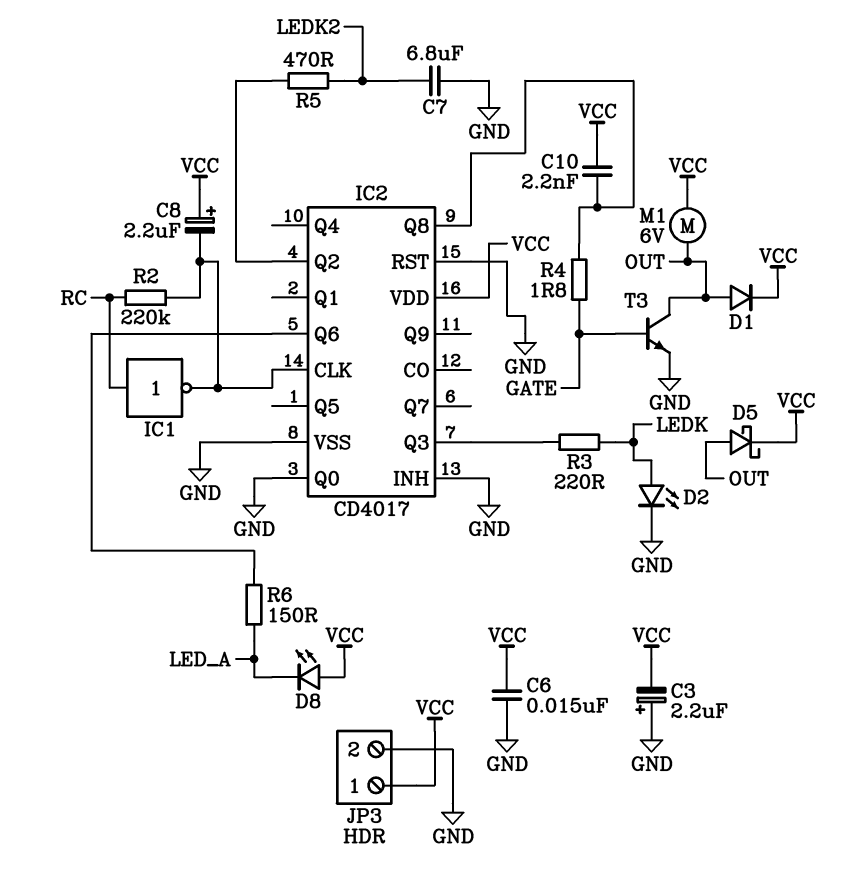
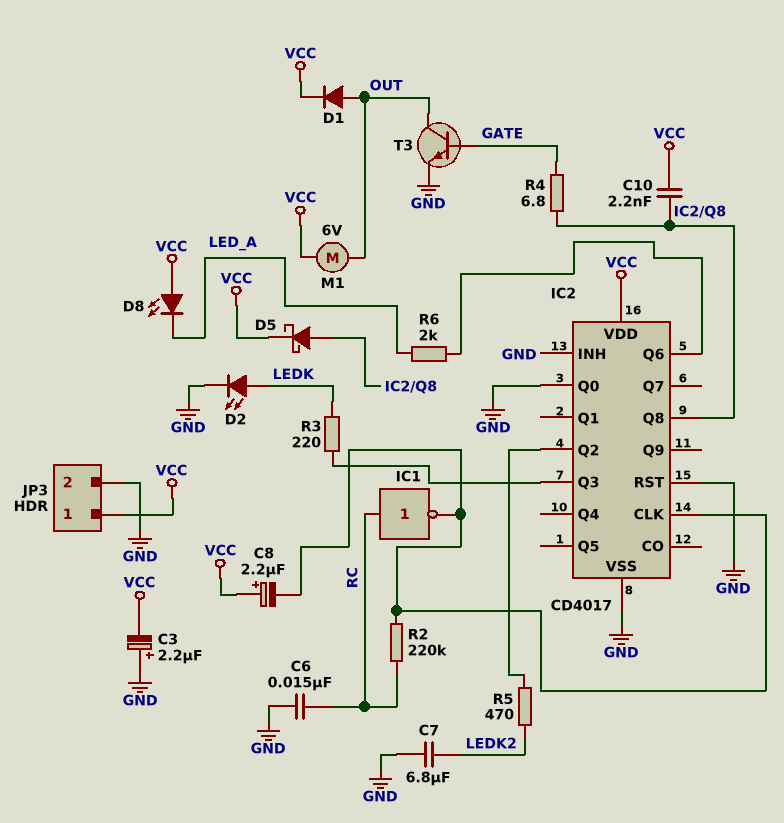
C6: 15nF (GND, VCC) -> 15nF (GND, RC)
D5: schottky (A OUT, K VCC) -> schottky (A IC2/Q8, K VCC)
R4: 1.8 (GATE, IC2/Q8) -> 6.8 (GATE, IC2/Q8)
R6: 150 (IC2/Q6, LED_A) -> 2k (IC2/Q6, LED_A)

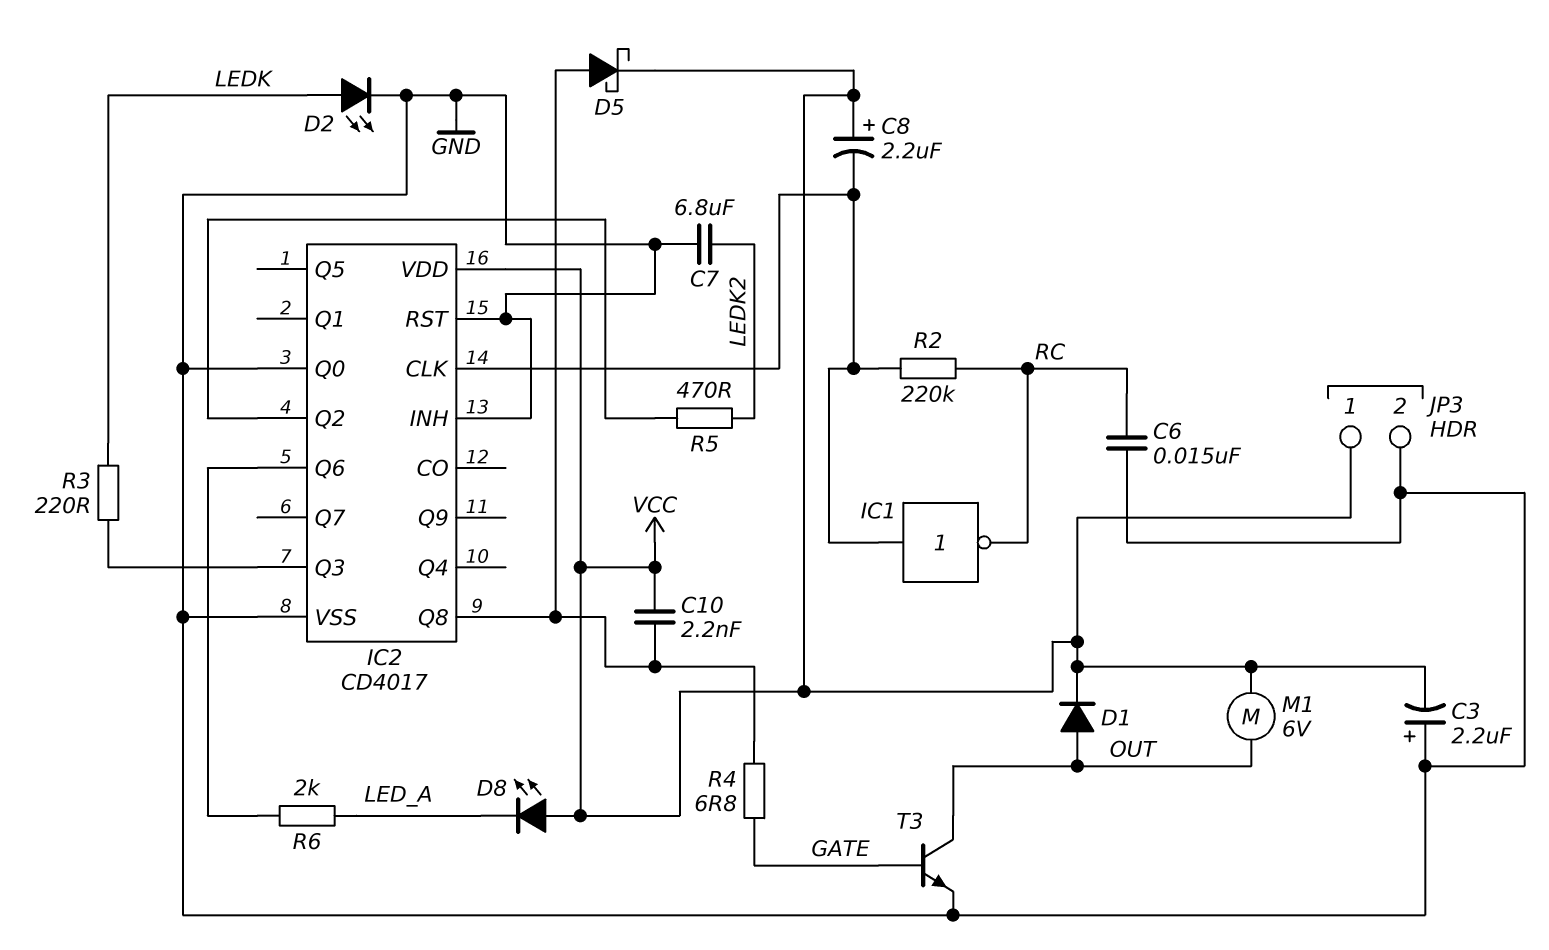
IC1: NOT (in RC, out IC2/CLK) -> NOT (in IC2/CLK, out RC)

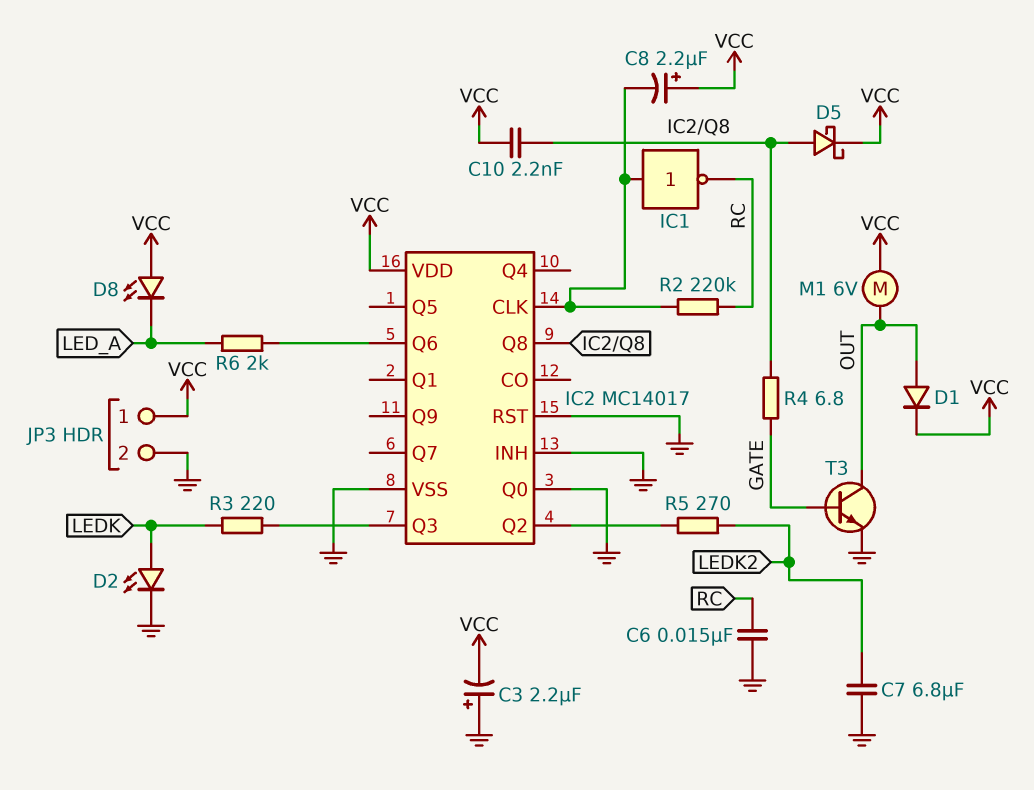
IC2: CD4017 -> MC14017
R5: 470 (IC2/Q2, LEDK2) -> 270 (IC2/Q2, LEDK2)

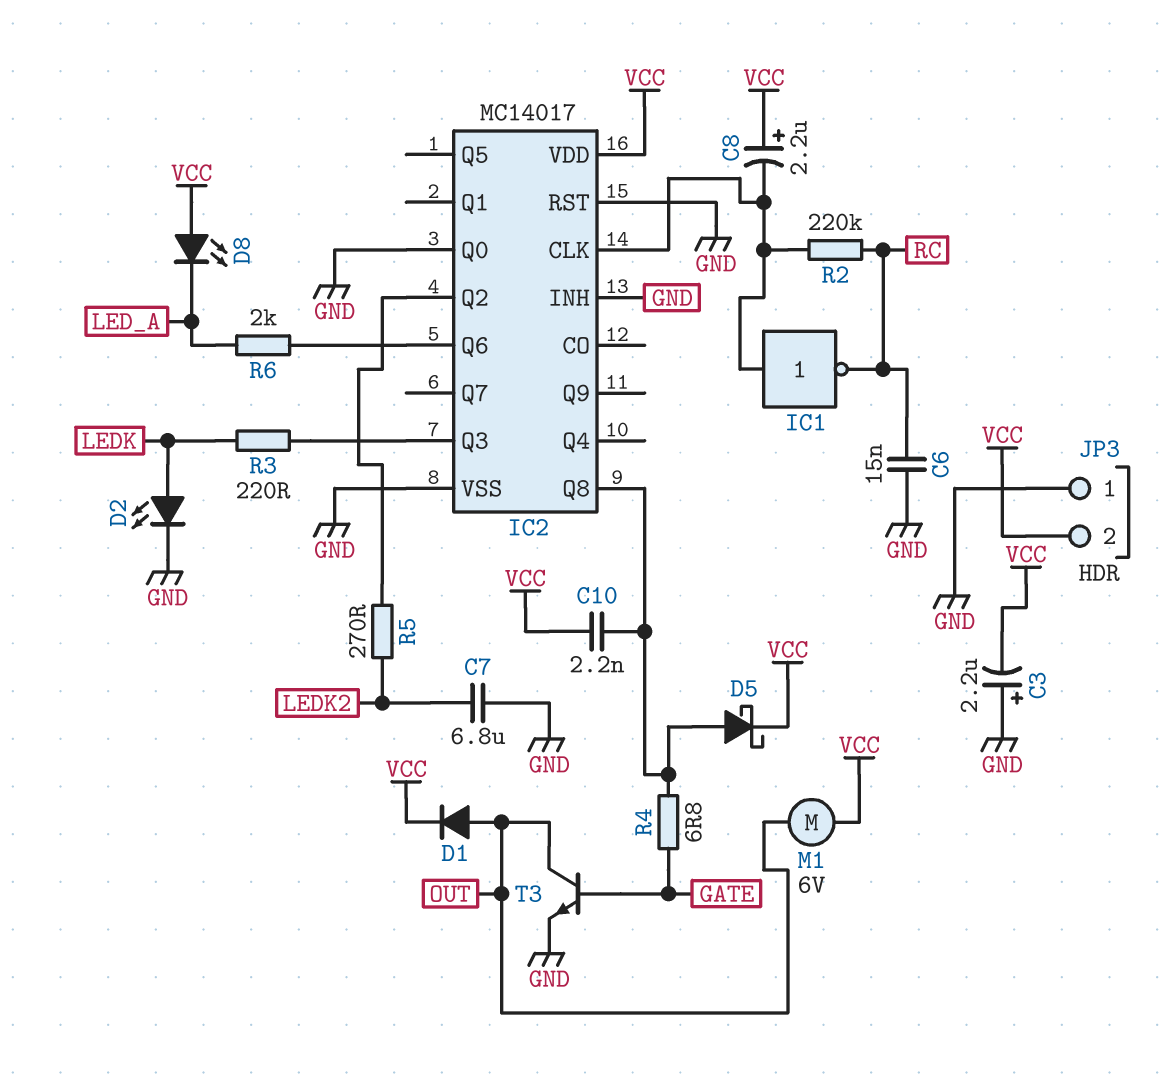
JP3 pin 1: VCC -> GND
JP3 pin 2: GND -> VCC

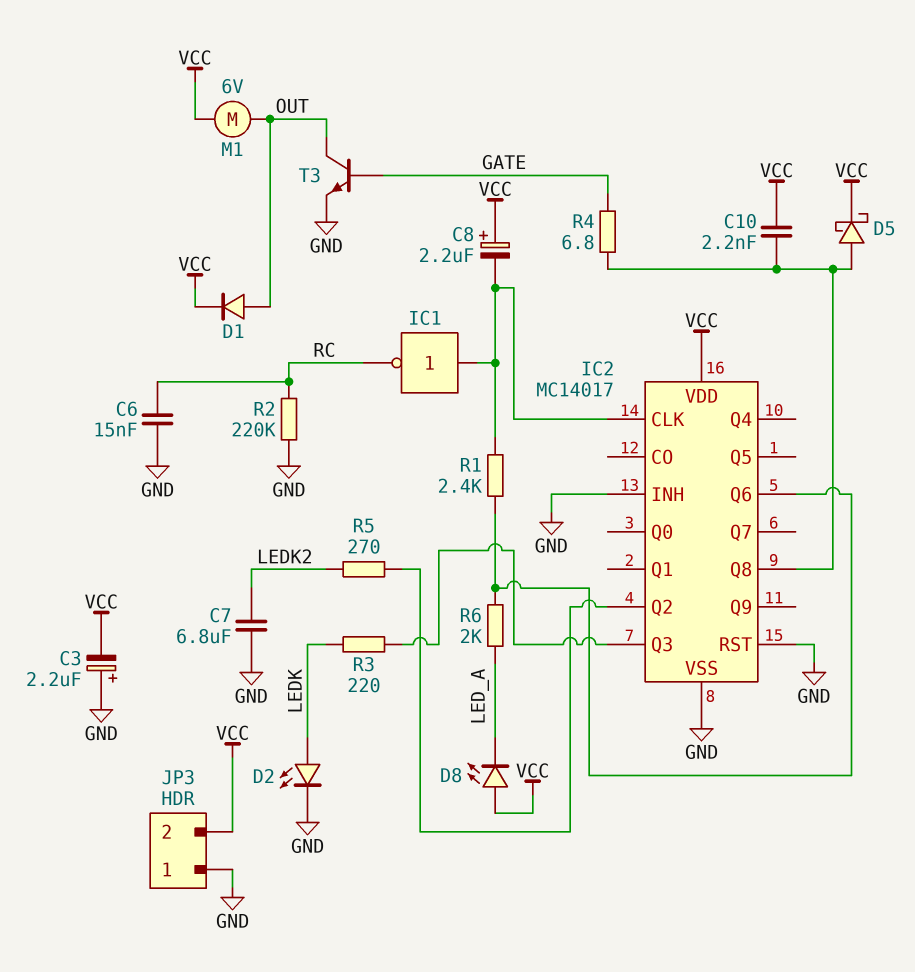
IC2 pin Q0: GND -> none
R1: none -> 2.4k (IC2/CLK, IC2/Q6)
R2: 220k (IC2/CLK, RC) -> 220k (GND, RC)

